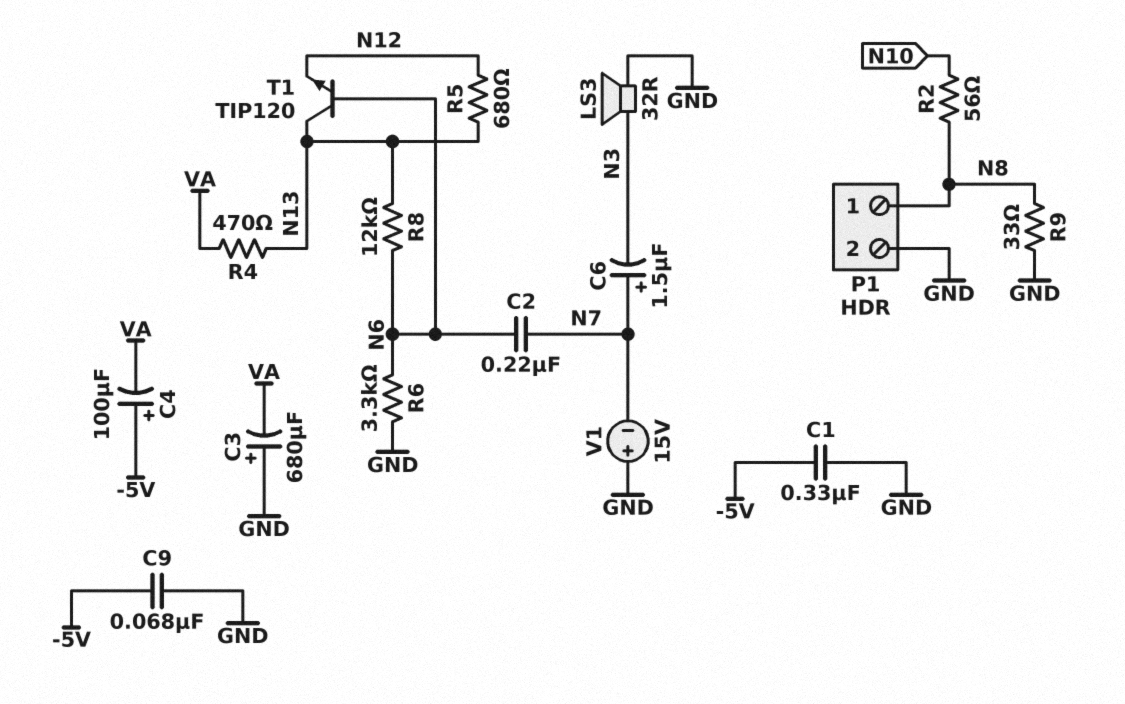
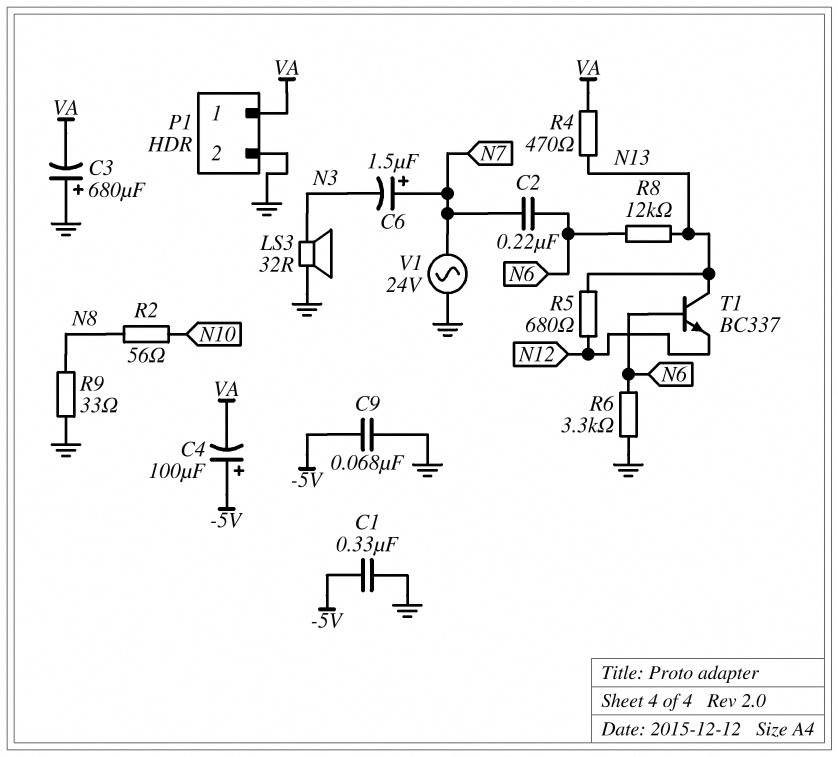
P1 pin 1: N8 -> VA
T1: NPN TIP120 (B N6, C N13, E N12) -> NPN BC337 (B N6, C N13, E N12)
V1: 15V (plus GND, minus N7) -> AC 24V (GND, N7)

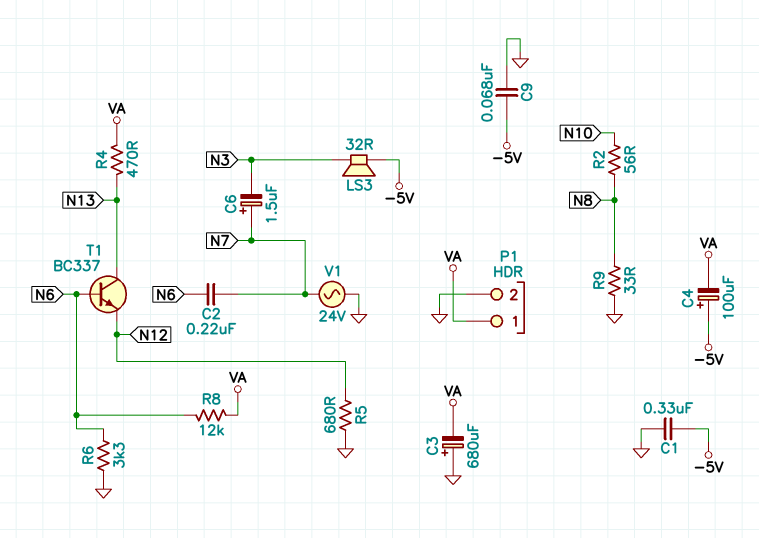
LS3: speaker 32R (GND, N3) -> speaker 32R (-5V, N3)
R5: 680 (N12, N13) -> 680 (GND, N12)
R8: 12k (N6, N13) -> 12k (N6, VA)

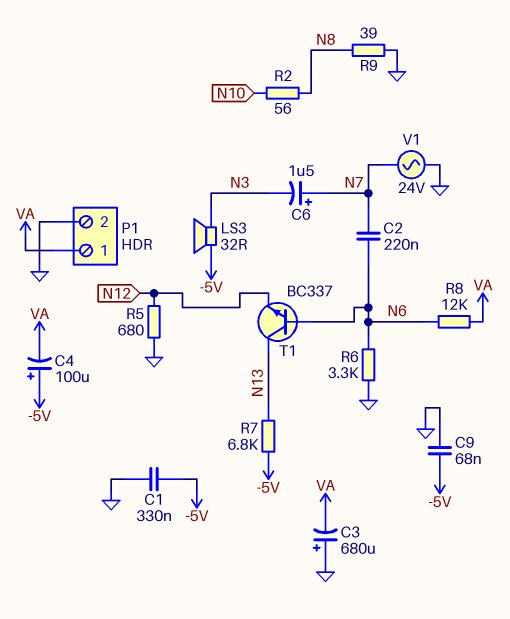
R4: 470 (N13, VA) -> none
R7: none -> 6.8k (-5V, N13)
R9: 33 (GND, N8) -> 39 (GND, N8)

